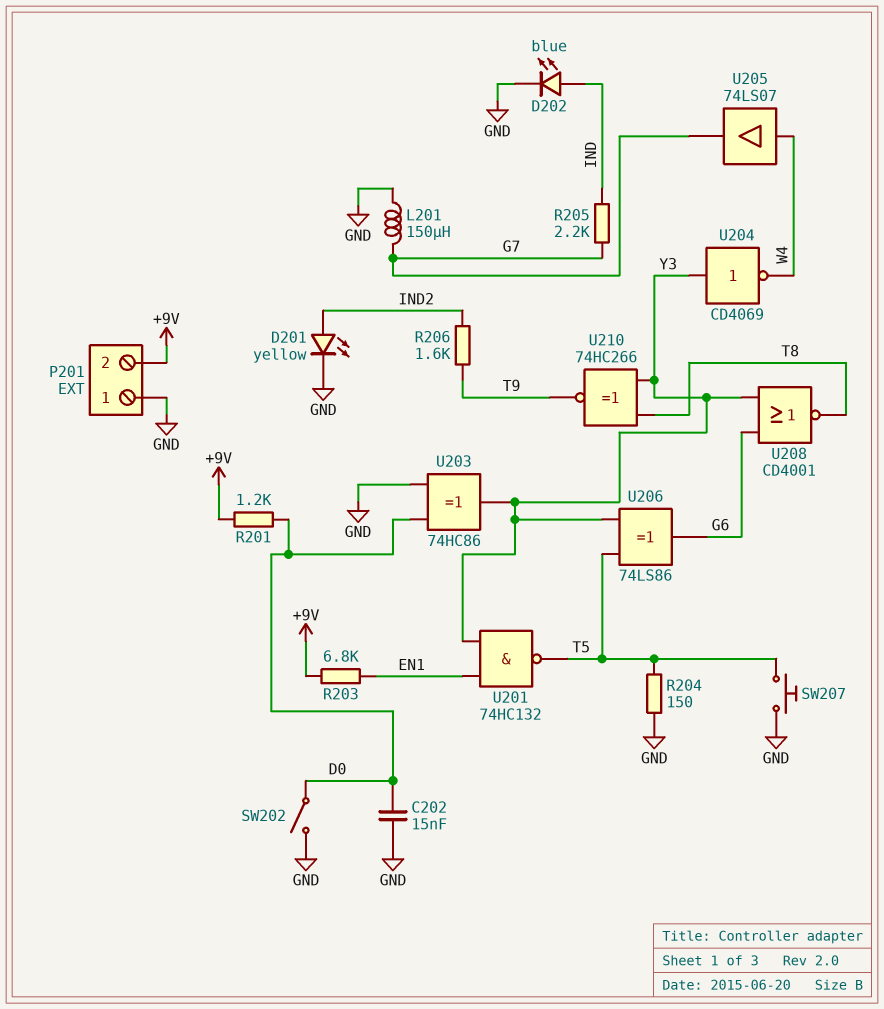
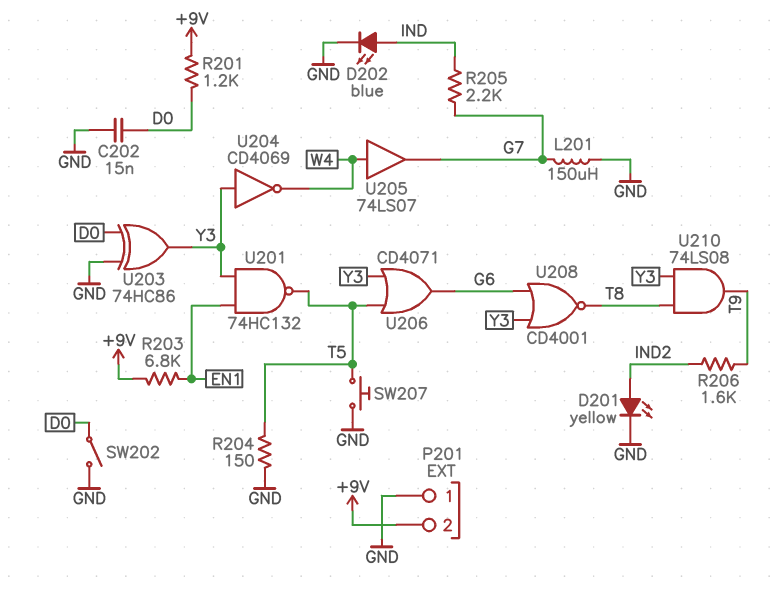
U206: XOR 74LS86 (in T5, in Y3, out G6) -> OR CD4071 (in T5, in Y3, out G6)
U210: XNOR 74HC266 (in T8, in Y3, out T9) -> AND 74LS08 (in T8, in Y3, out T9)

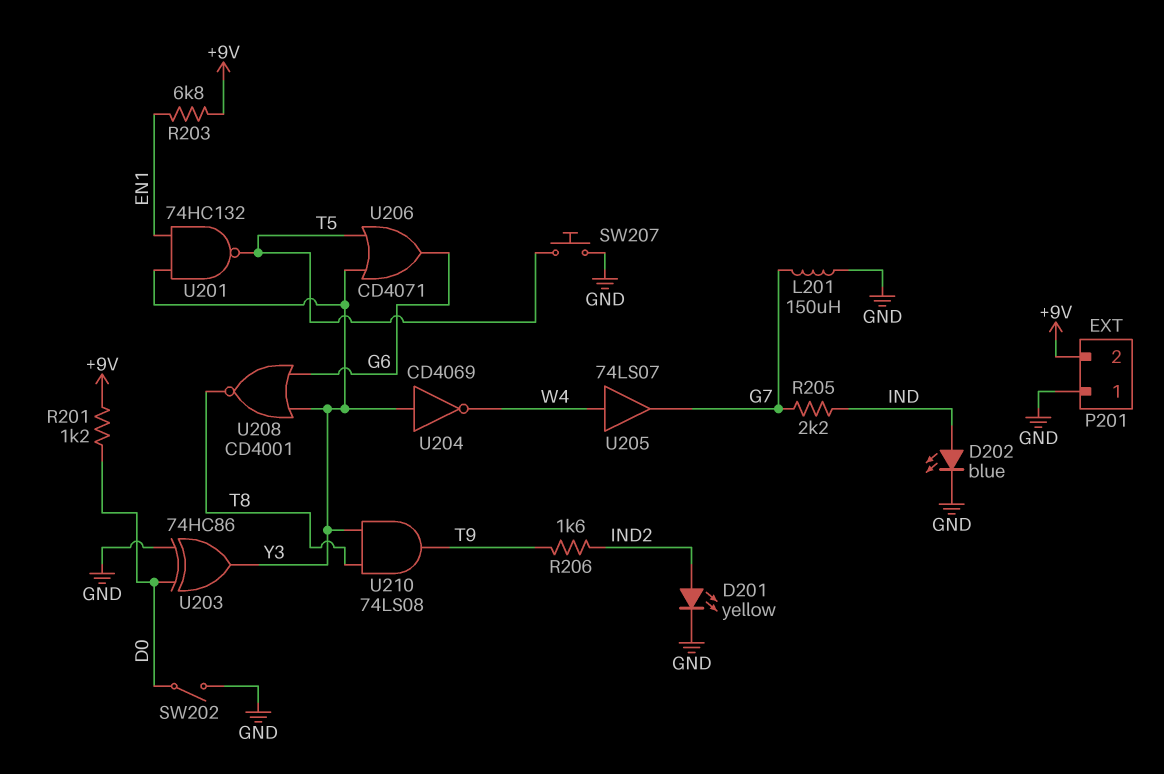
C202: 15nF (D0, GND) -> none
R204: 150 (GND, T5) -> none

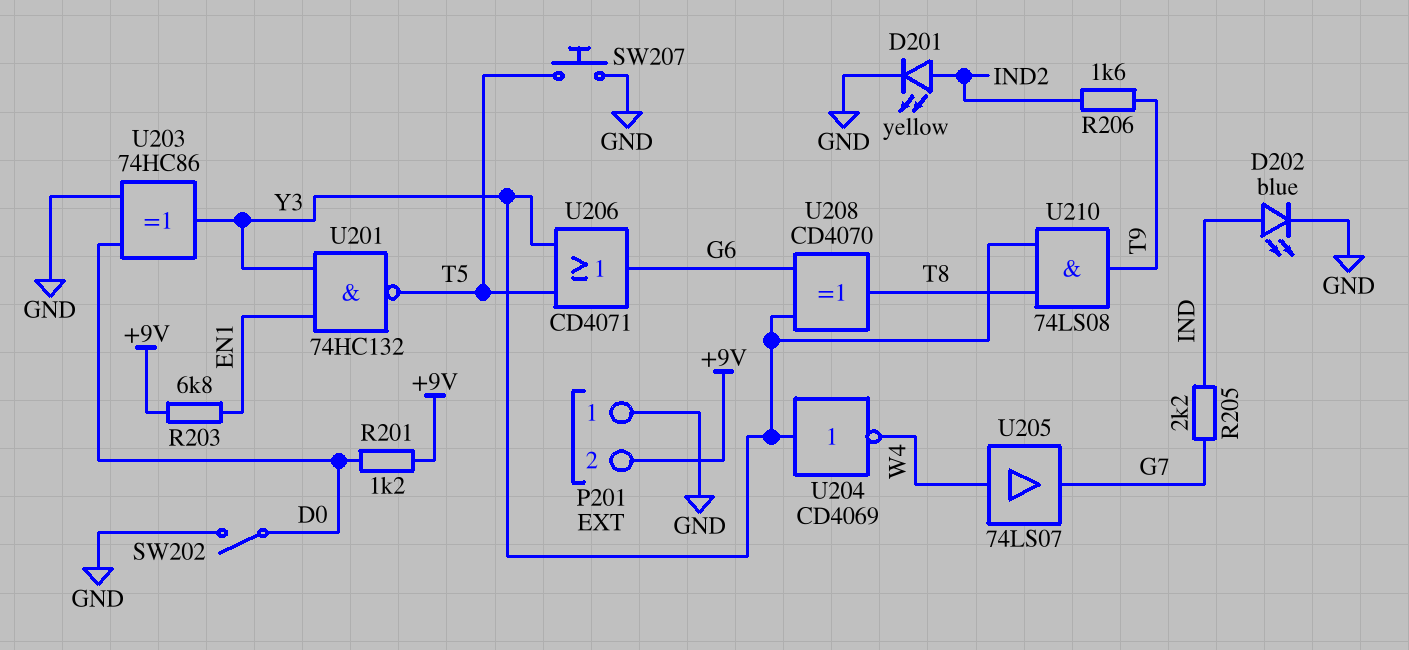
L201: 150uH (G7, GND) -> none
U208: NOR CD4001 (in G6, in Y3, out T8) -> XOR CD4070 (in G6, in Y3, out T8)

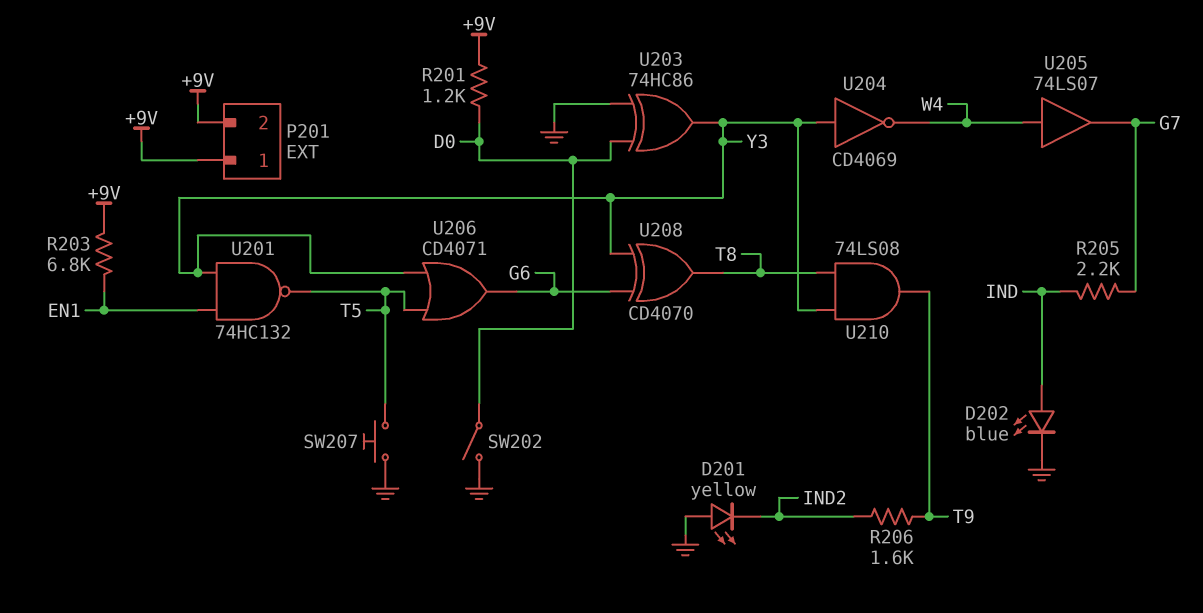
D201: LED yellow (A IND2, K GND) -> LED yellow (A GND, K IND2)
P201 pin 1: GND -> +9V

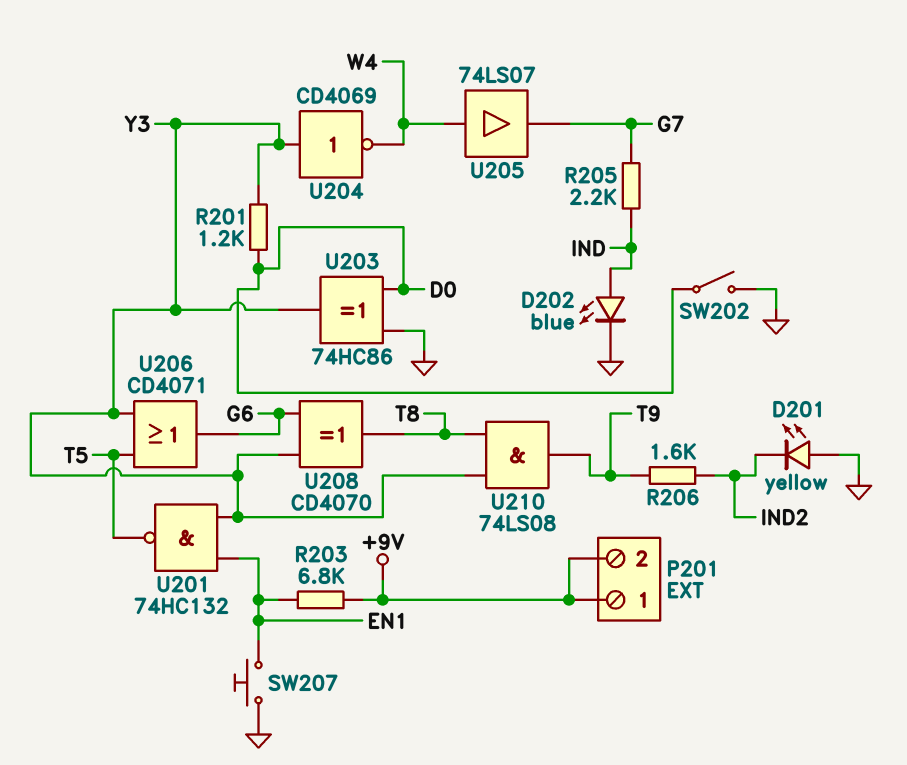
R201: 1.2k (+9V, D0) -> 1.2k (D0, Y3)
SW207: button (GND, T5) -> button (EN1, GND)

